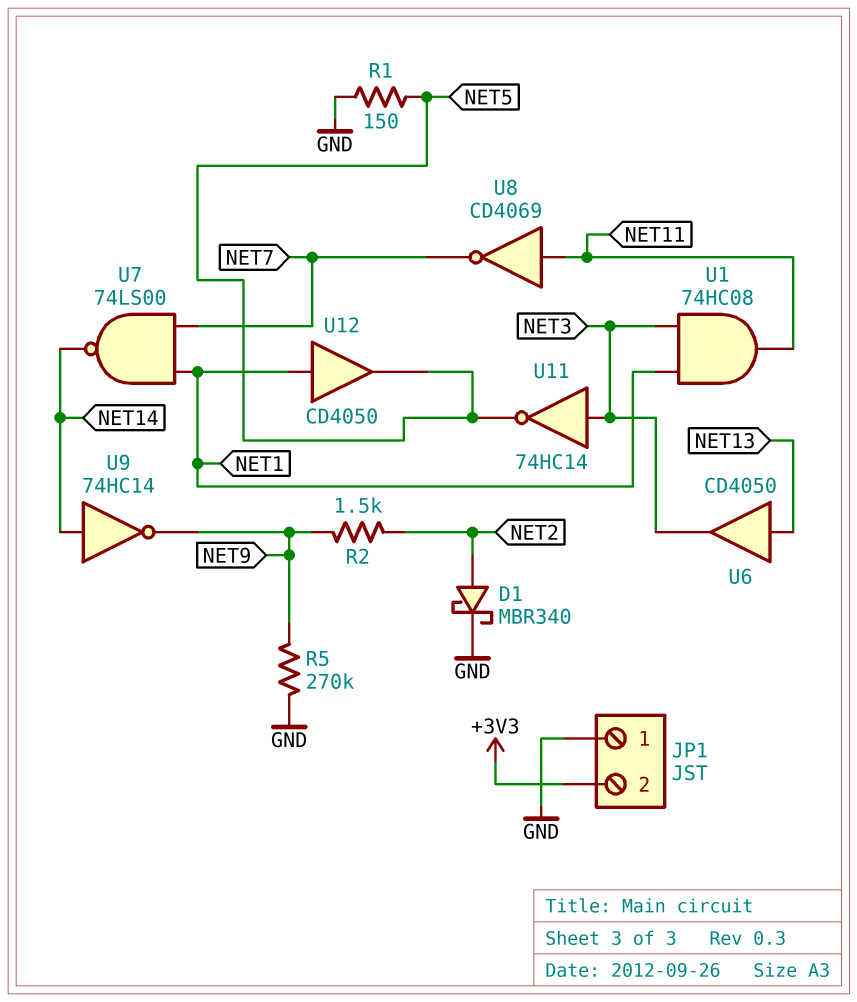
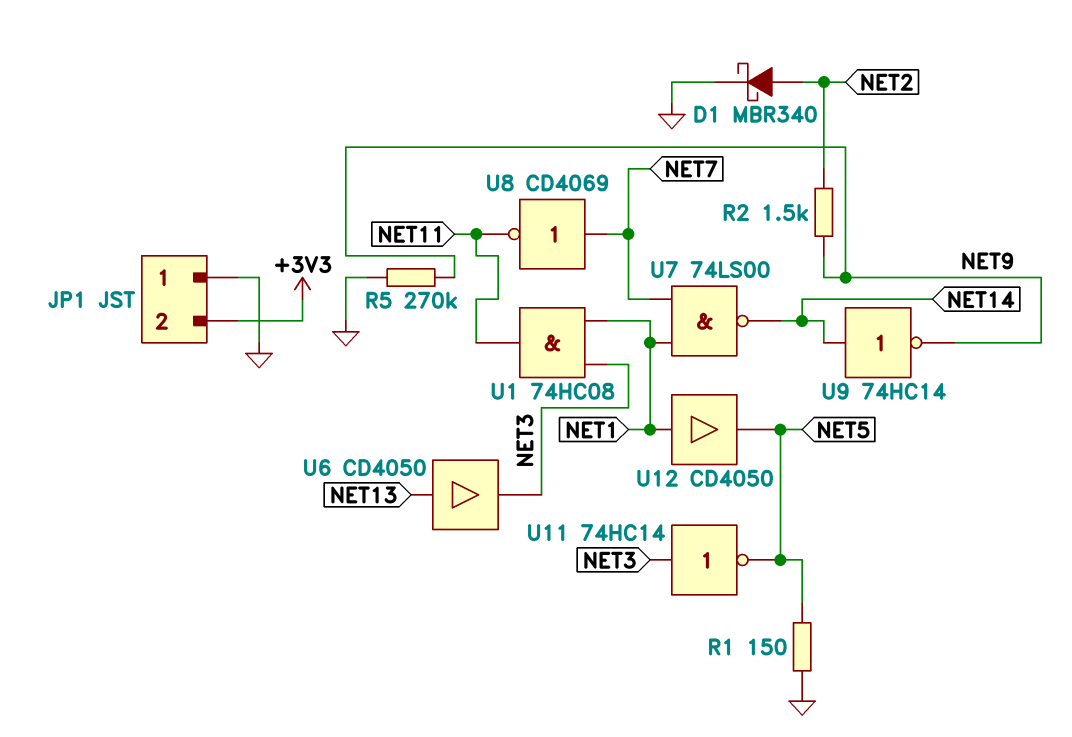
U8: NOT CD4069 (in NET11, out NET7) -> NOT CD4069 (in NET7, out NET11)

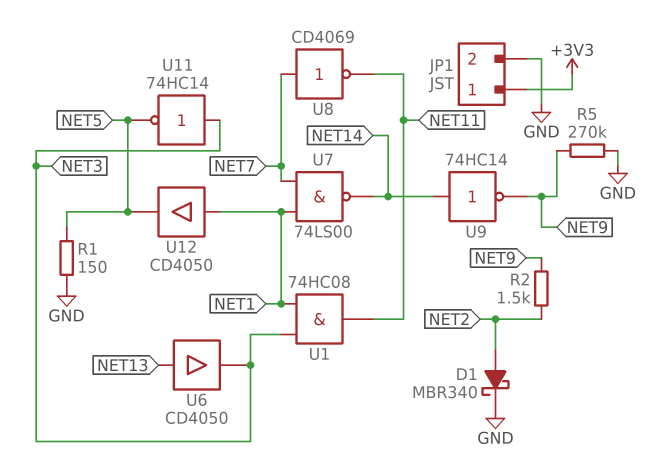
JP1 pin 1: GND -> +3V3
JP1 pin 2: +3V3 -> GND

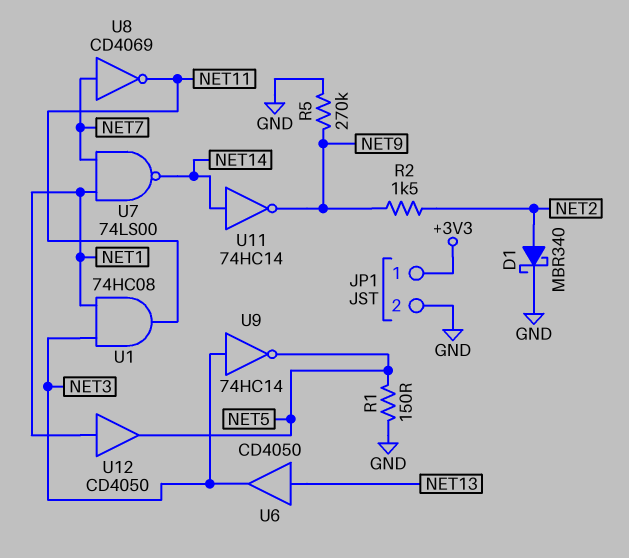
U9: NOT 74HC14 (in NET14, out NET9) -> NOT 74HC14 (in NET3, out NET5)
U11: NOT 74HC14 (in NET3, out NET5) -> NOT 74HC14 (in NET14, out NET9)

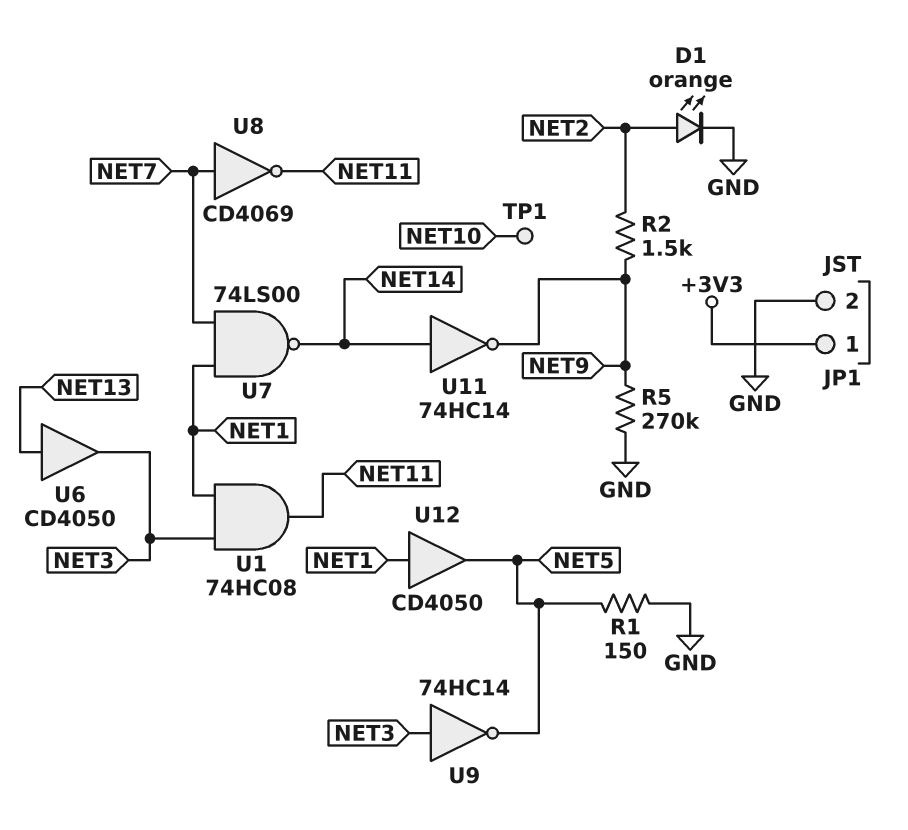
D1: schottky MBR340 (A NET2, K GND) -> LED orange (A NET2, K GND)
TP1: none -> test point (NET10)

